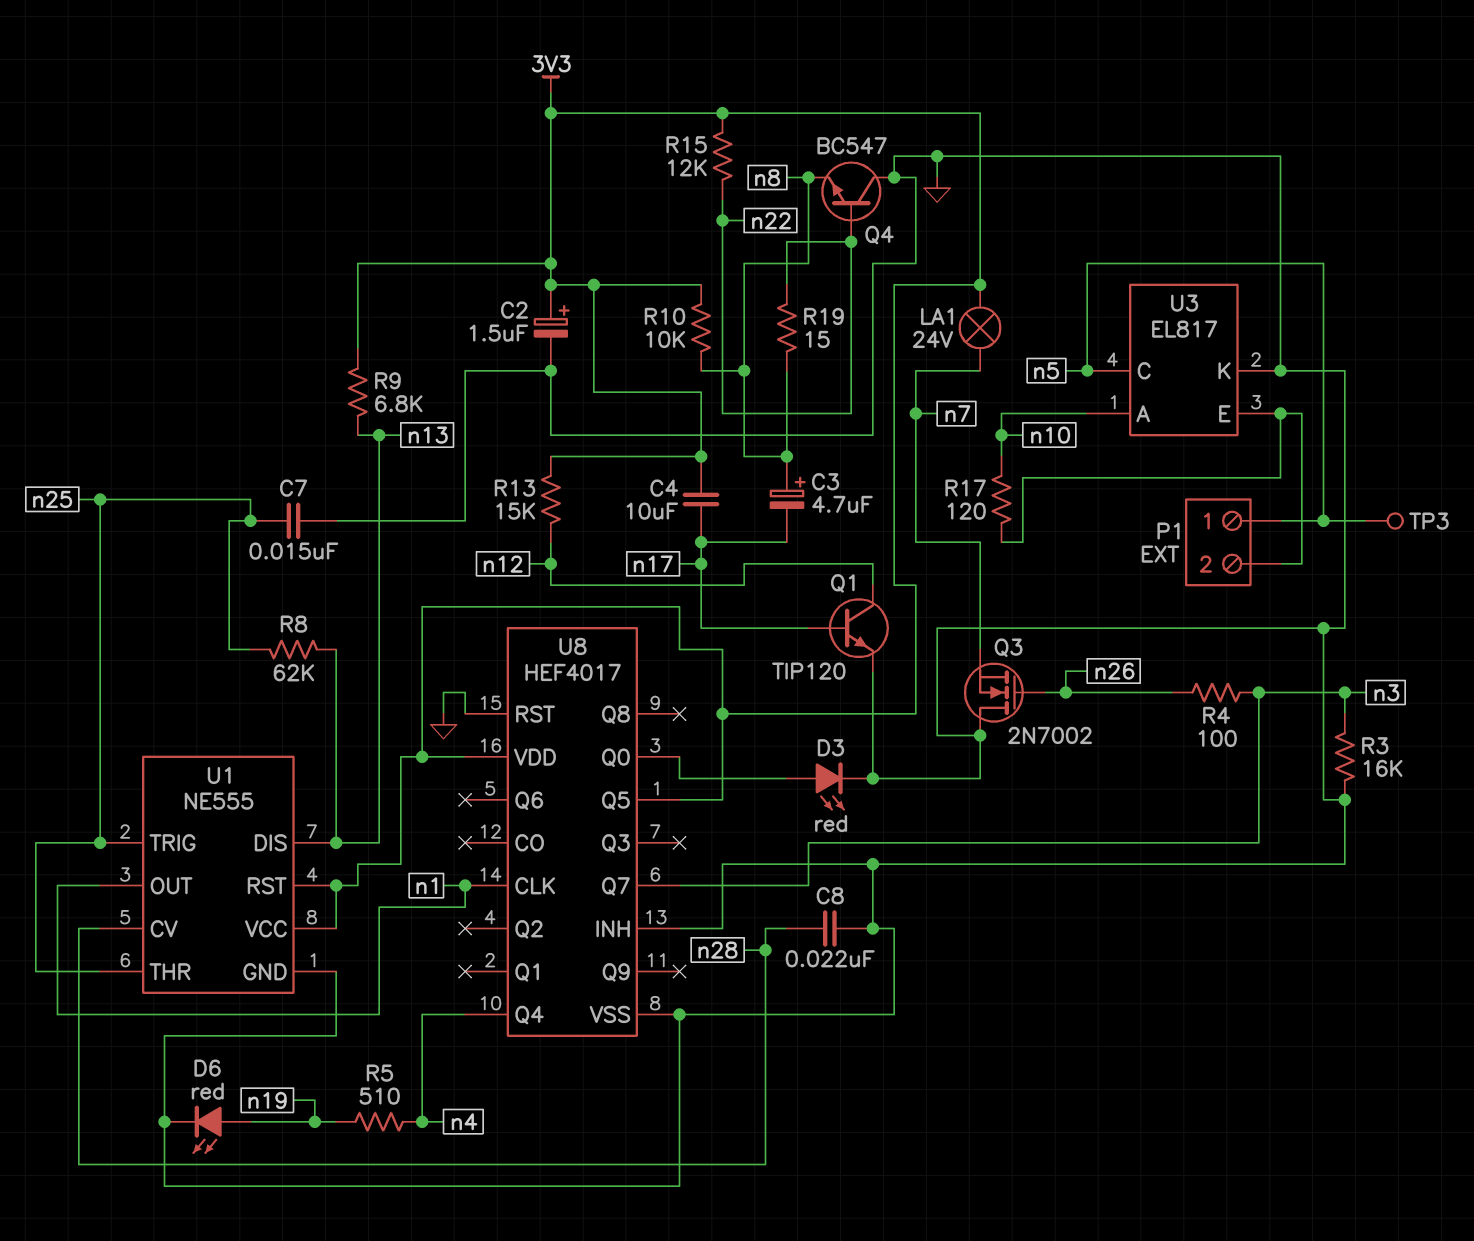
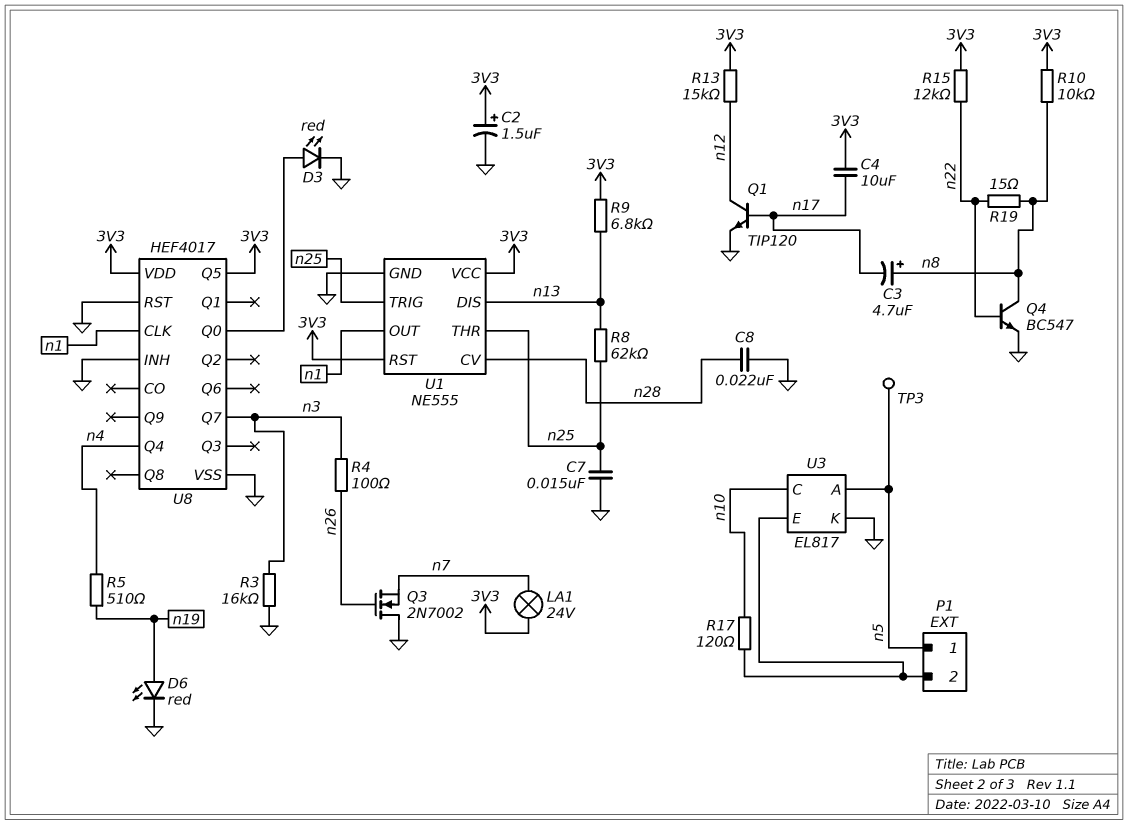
Q4: NPN BC547 (B n22, C GND, E n8) -> NPN BC547 (B n22, C n8, E GND)
U3 pin A: n10 -> n5
U3 pin C: n5 -> n10

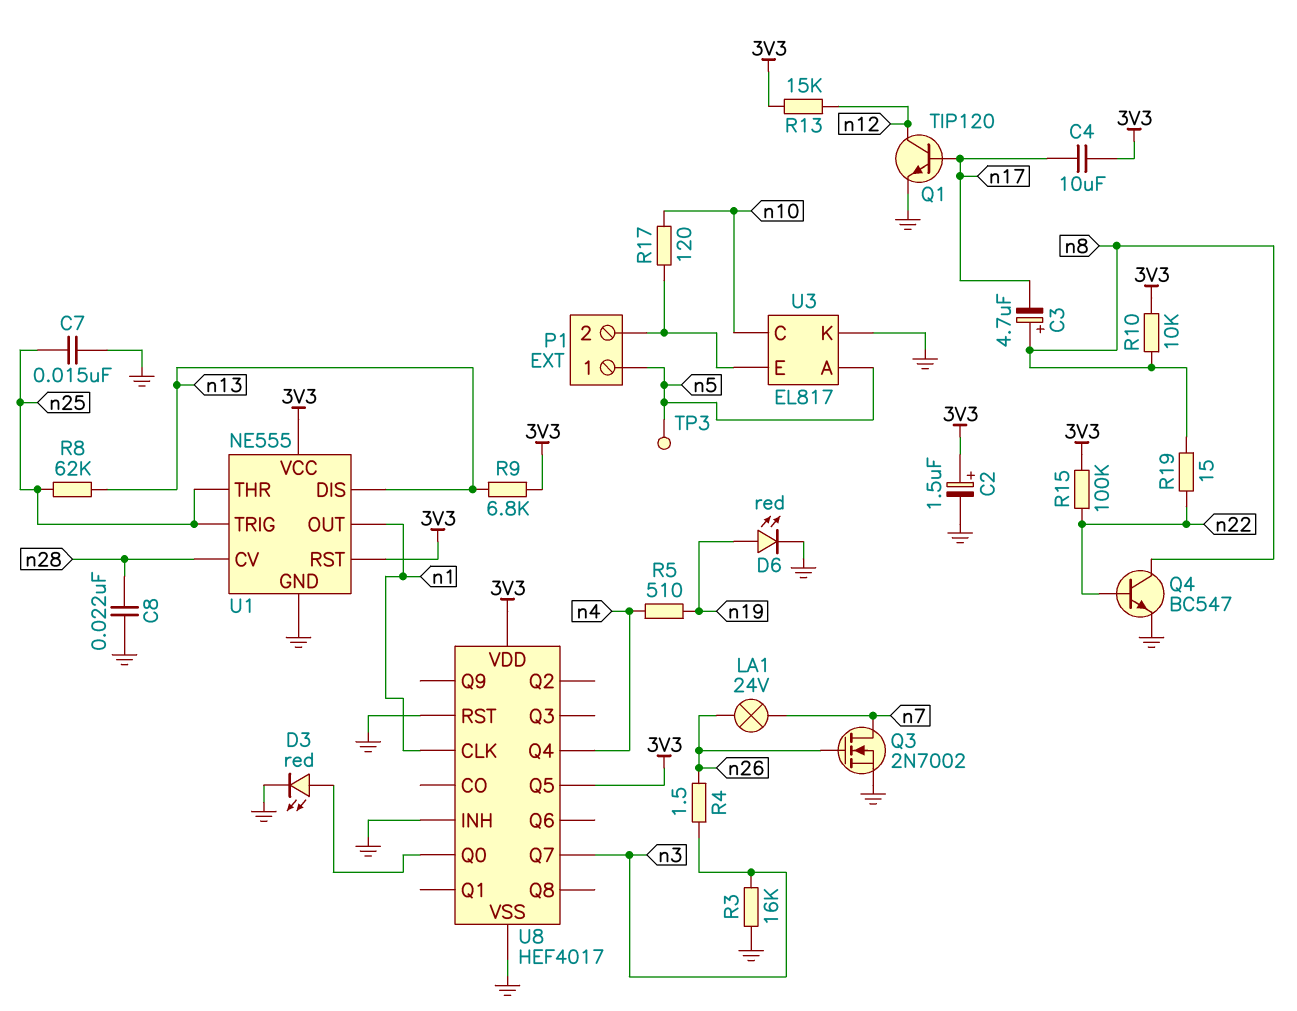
LA1: lamp 24V (3V3, n7) -> lamp 24V (n7, n26)
Q3: NMOS 2N7002 (G n26, D GND, S n7) -> NMOS 2N7002 (G n26, D n7, S GND)
R4: 100 (n3, n26) -> 1.5 (n3, n26)
R15: 12k (3V3, n22) -> 100k (3V3, n22)

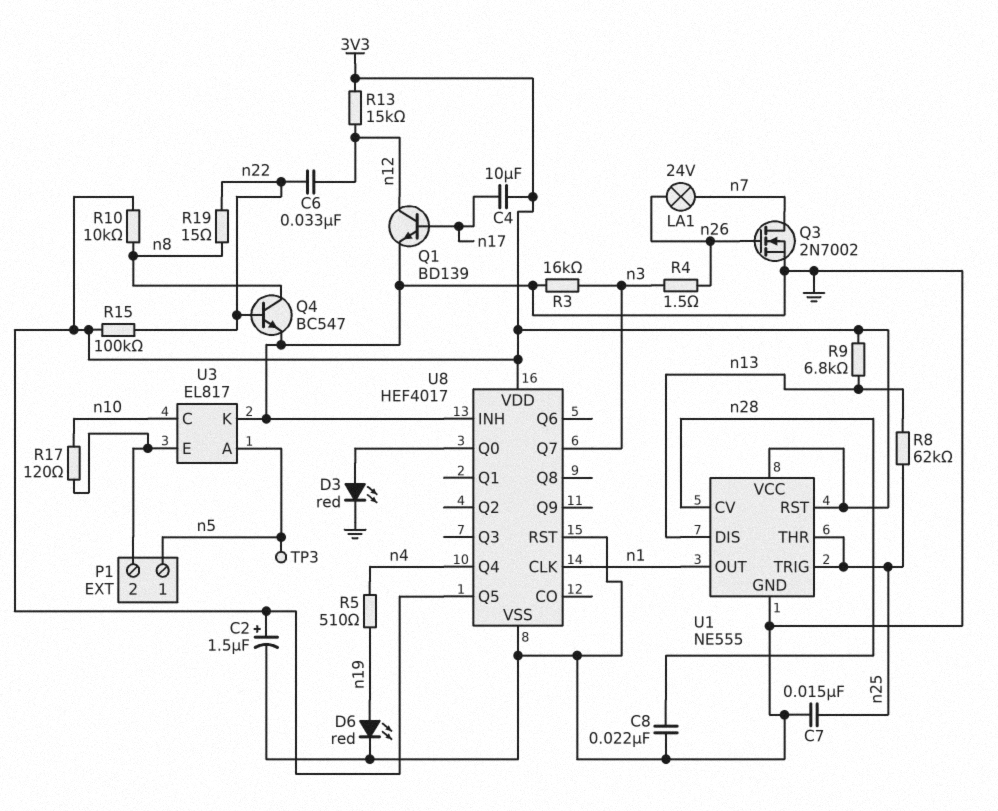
C3: 4.7uF (plus n8, minus n17) -> none
C6: none -> 33nF (n12, n22)
Q1: NPN TIP120 (B n17, C n12, E GND) -> NPN BD139 (B n17, C n12, E GND)

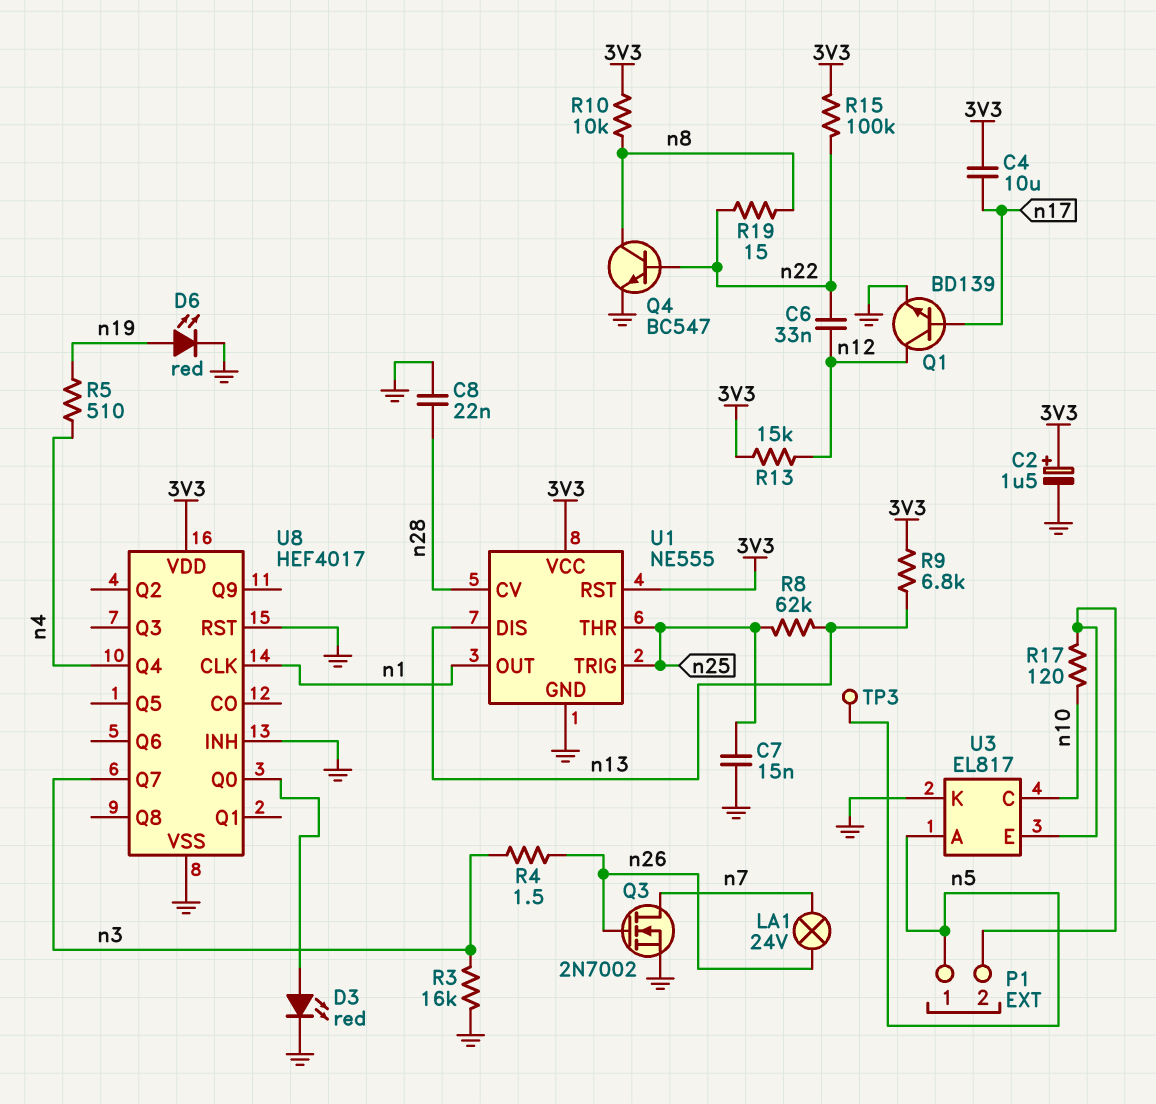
U8 pin Q5: 3V3 -> none

